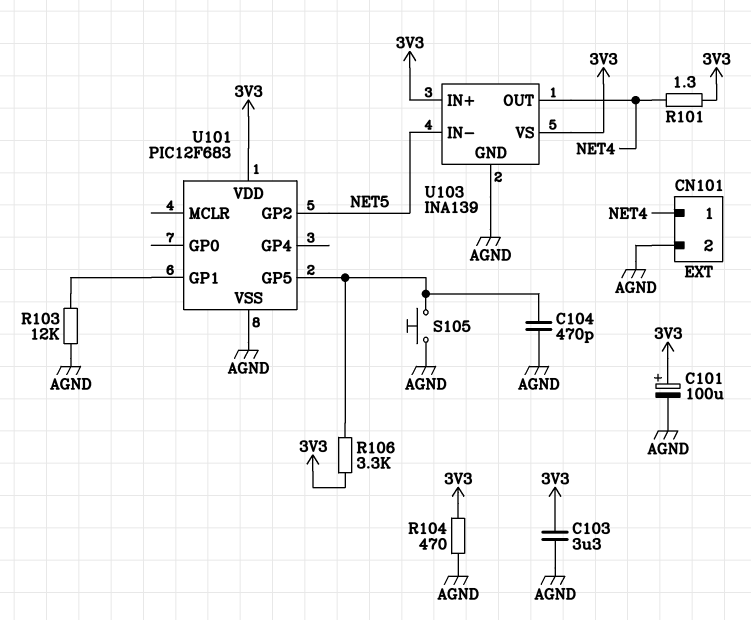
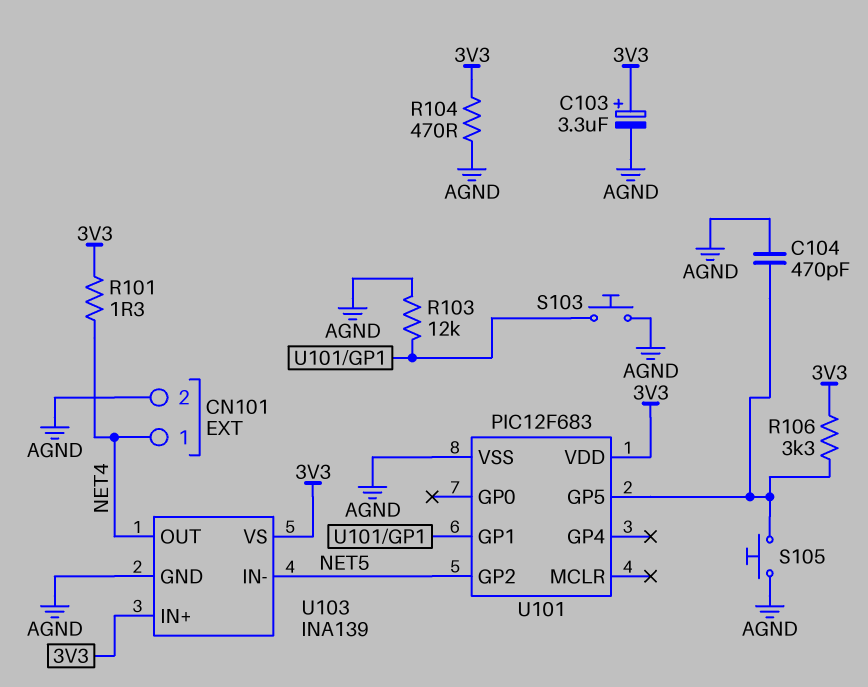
C101: 100uF (plus 3V3, minus AGND) -> none
C103: 3.3uF (3V3, AGND) -> 3.3uF (plus 3V3, minus AGND)
S103: none -> button (AGND, U101/GP1)

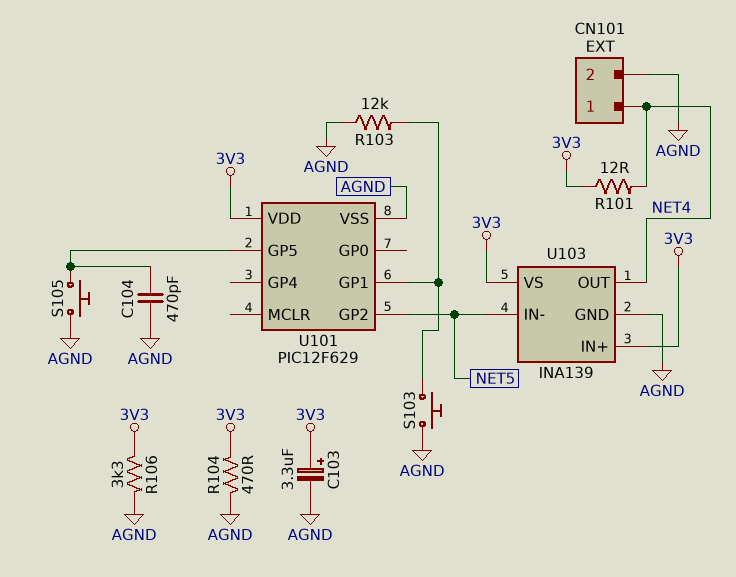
R101: 1.3 (3V3, NET4) -> 12 (3V3, NET4)
R106: 3.3k (3V3, U101/GP5) -> 3.3k (3V3, AGND)
U101: PIC12F683 -> PIC12F629

